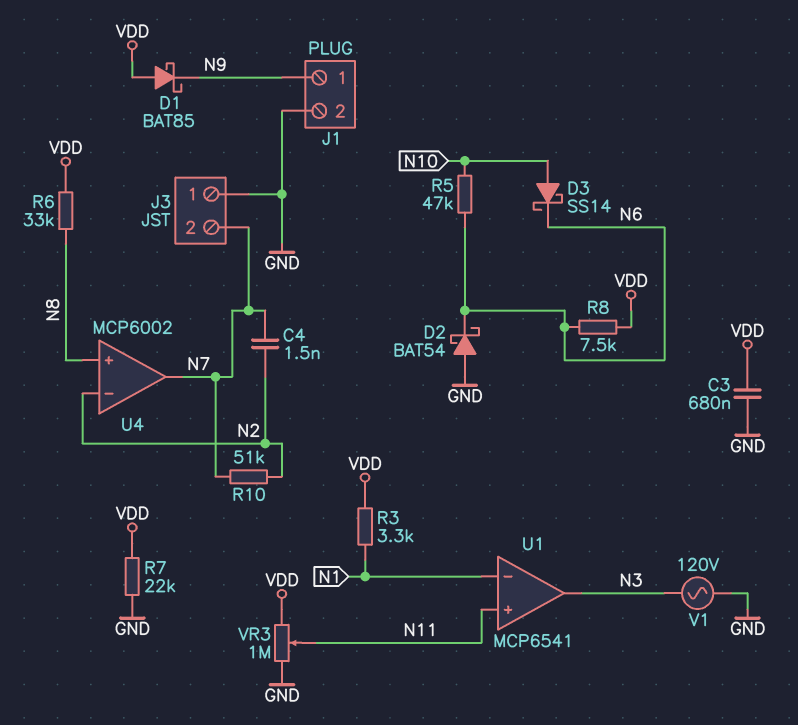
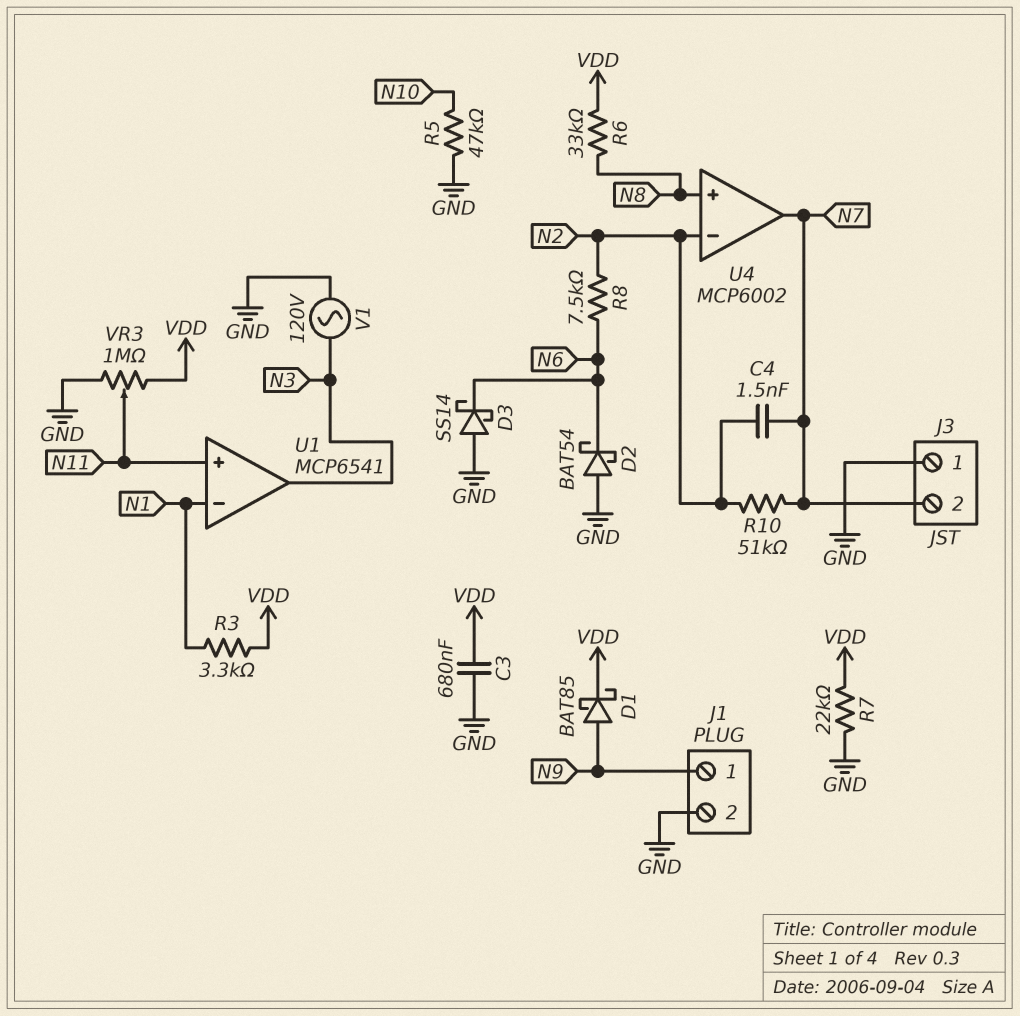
D1: schottky BAT85 (A VDD, K N9) -> schottky BAT85 (A N9, K VDD)
D3: schottky SS14 (A N10, K N6) -> schottky SS14 (A GND, K N6)
R5: 47k (N6, N10) -> 47k (GND, N10)
R8: 7.5k (N6, VDD) -> 7.5k (N2, N6)

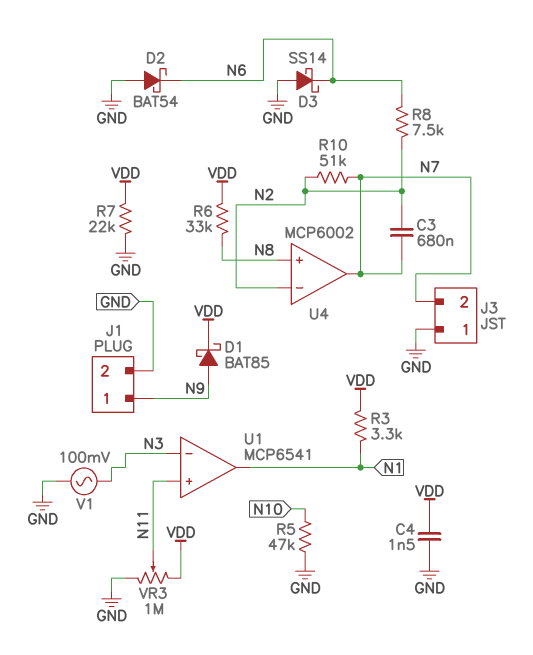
C3: 680nF (GND, VDD) -> 680nF (N2, N7)
C4: 1.5nF (N2, N7) -> 1.5nF (GND, VDD)
U1 pin in-: N1 -> N3
U1 pin out: N3 -> N1
V1: AC 120V (GND, N3) -> AC 100mV (GND, N3)

